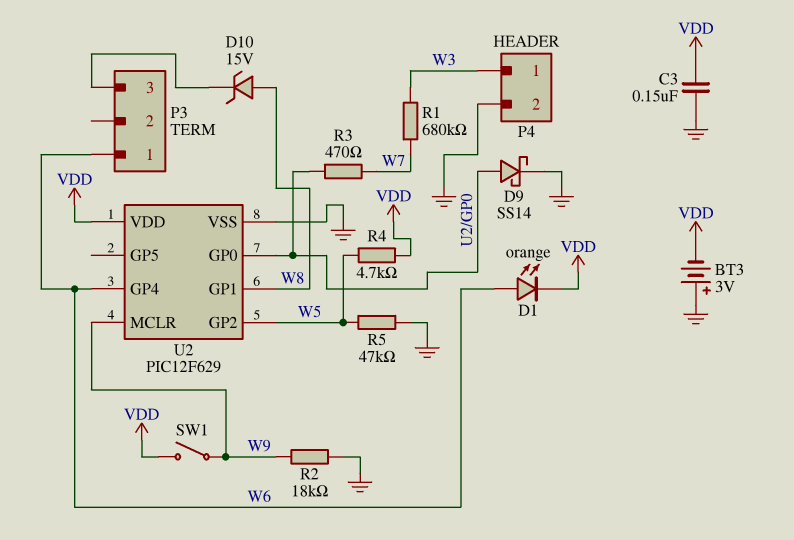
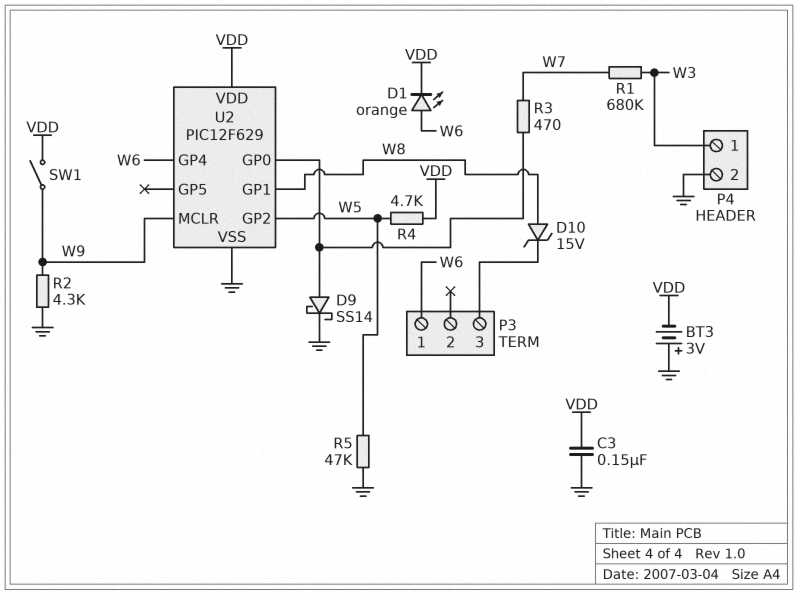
R2: 18k (GND, W9) -> 4.3k (GND, W9)

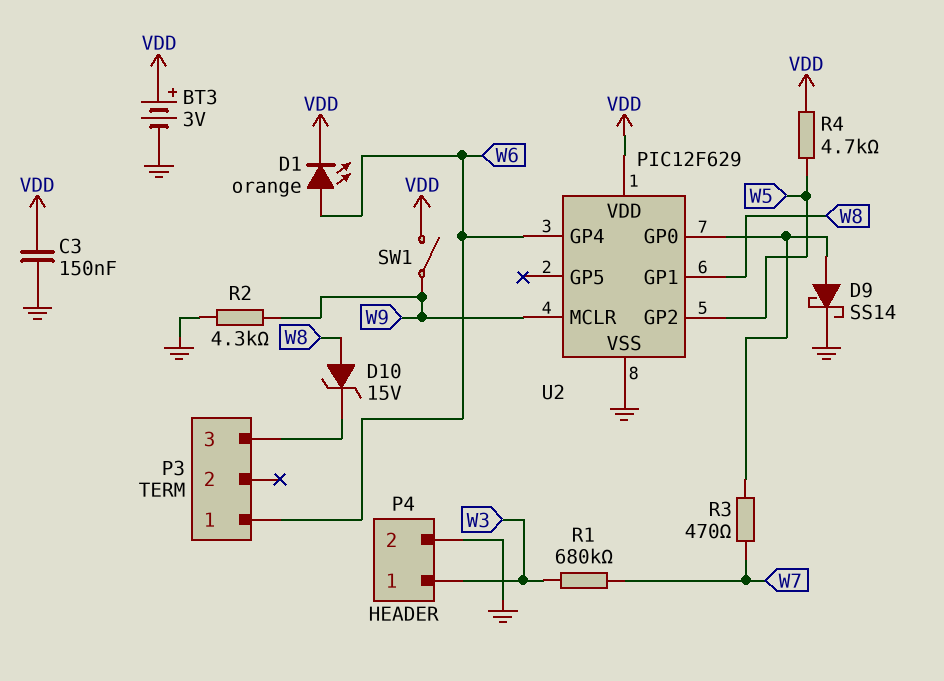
BT3: 3V (plus GND, minus VDD) -> 3V (plus VDD, minus GND)
R5: 47k (GND, W5) -> none

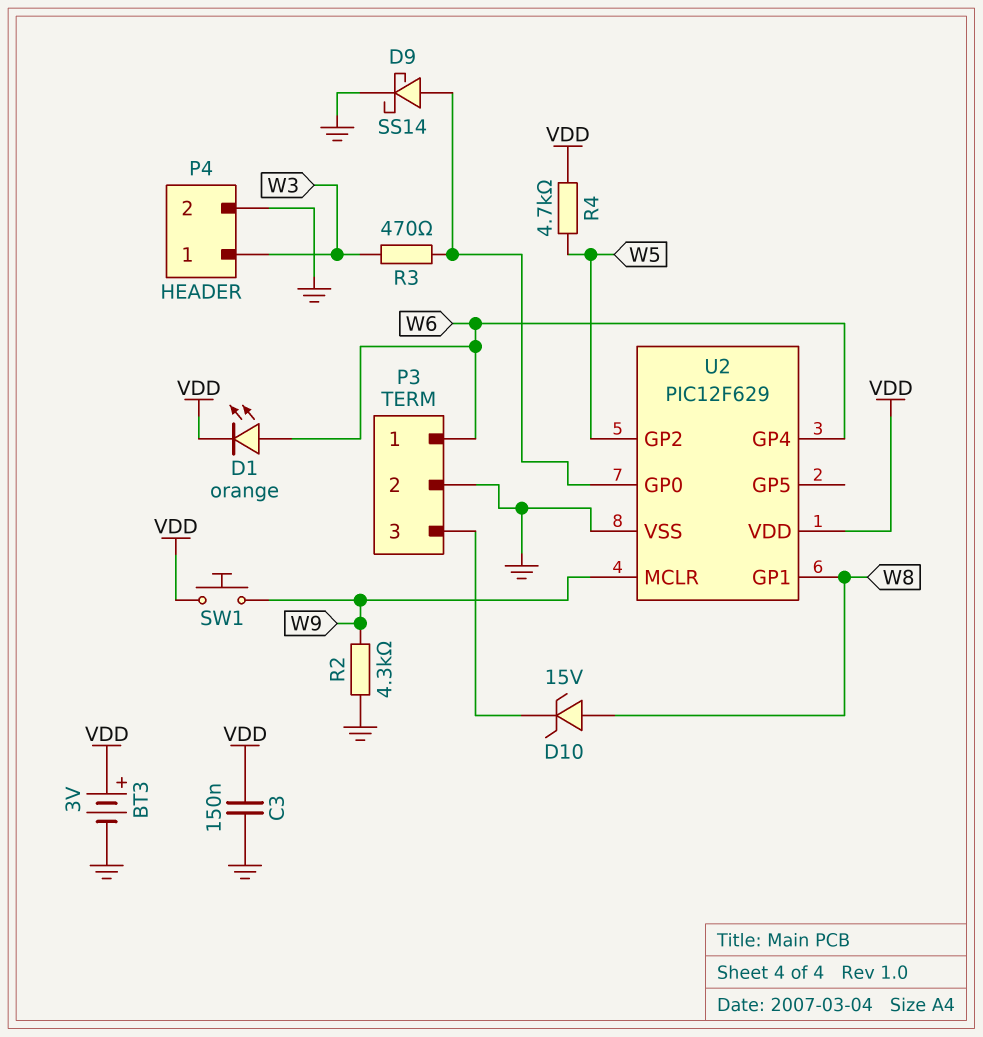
P3 pin 2: none -> GND
R1: 680k (W3, W7) -> none
R3: 470 (U2/GP0, W7) -> 470 (U2/GP0, W3)
SW1: switch (VDD, W9) -> button (VDD, W9)

